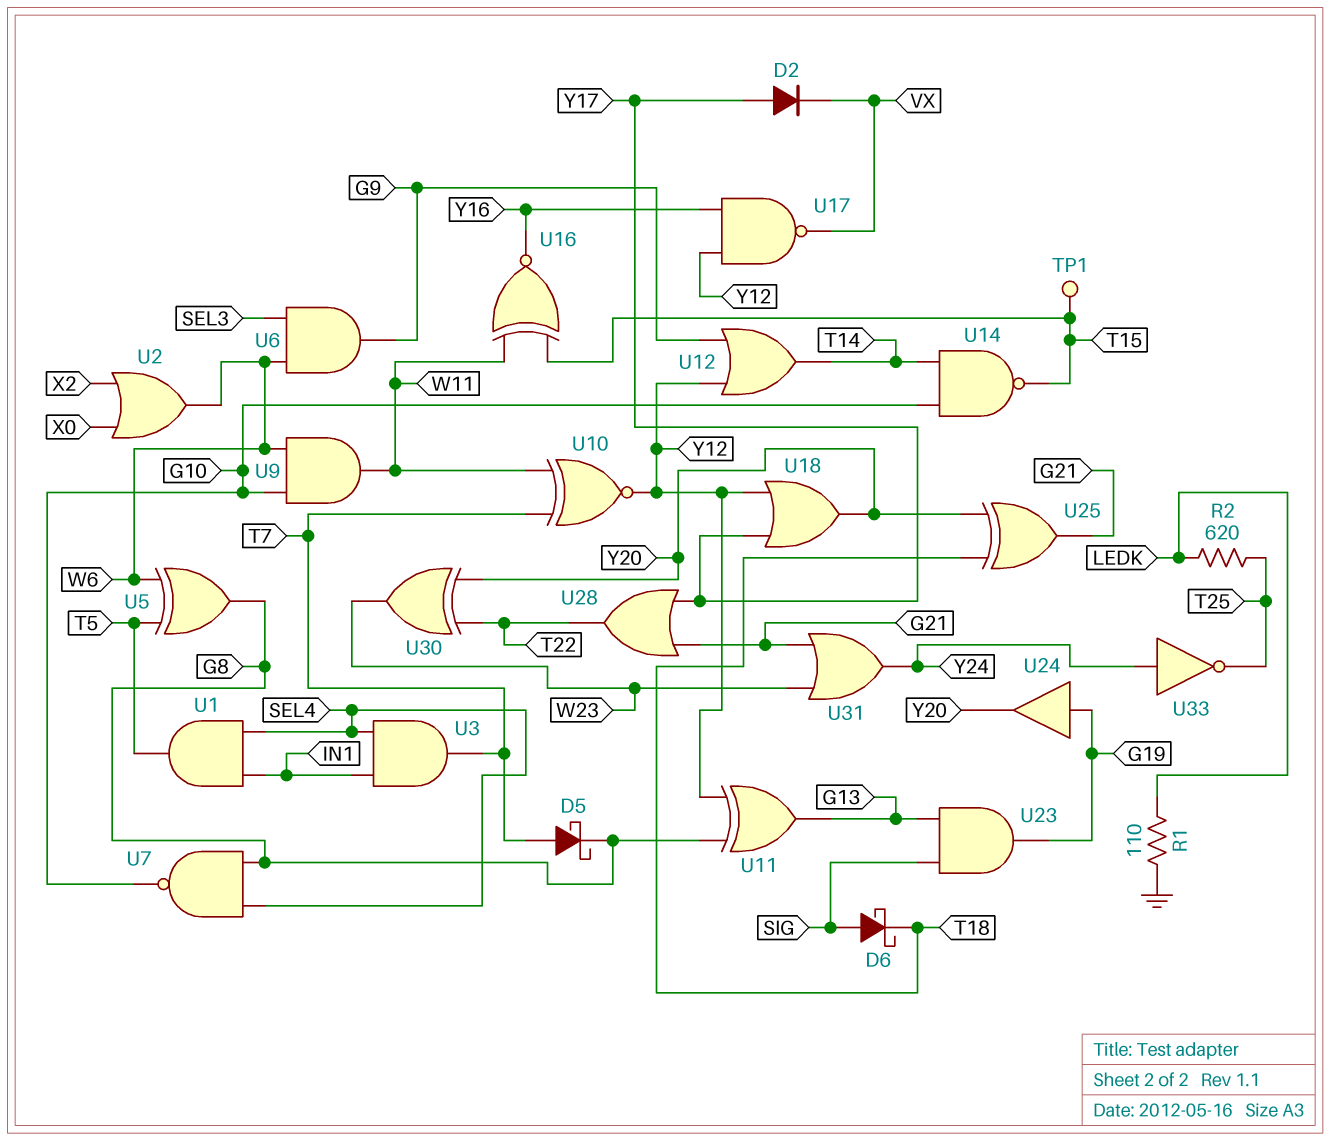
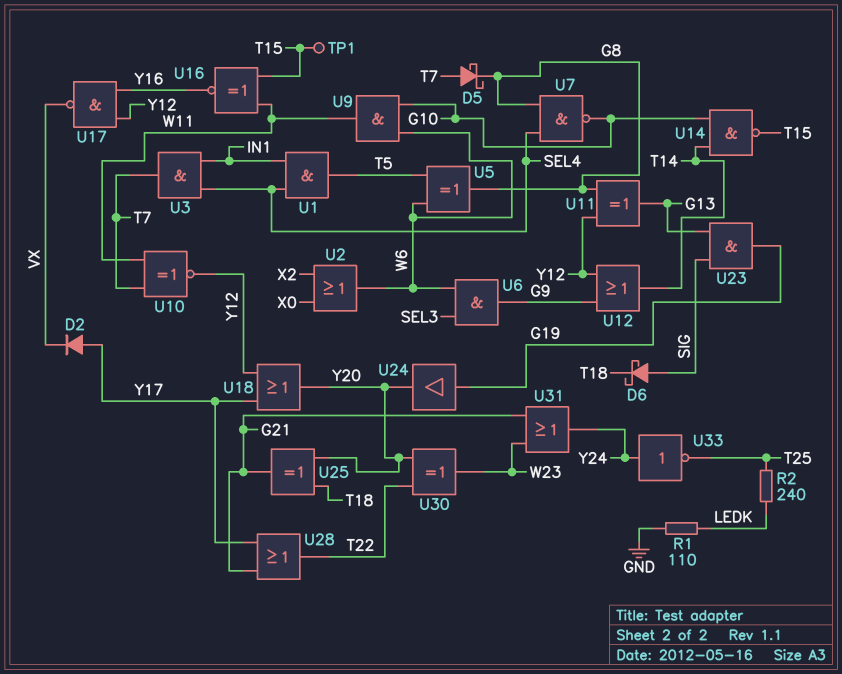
R2: 620 (LEDK, T25) -> 240 (LEDK, T25)

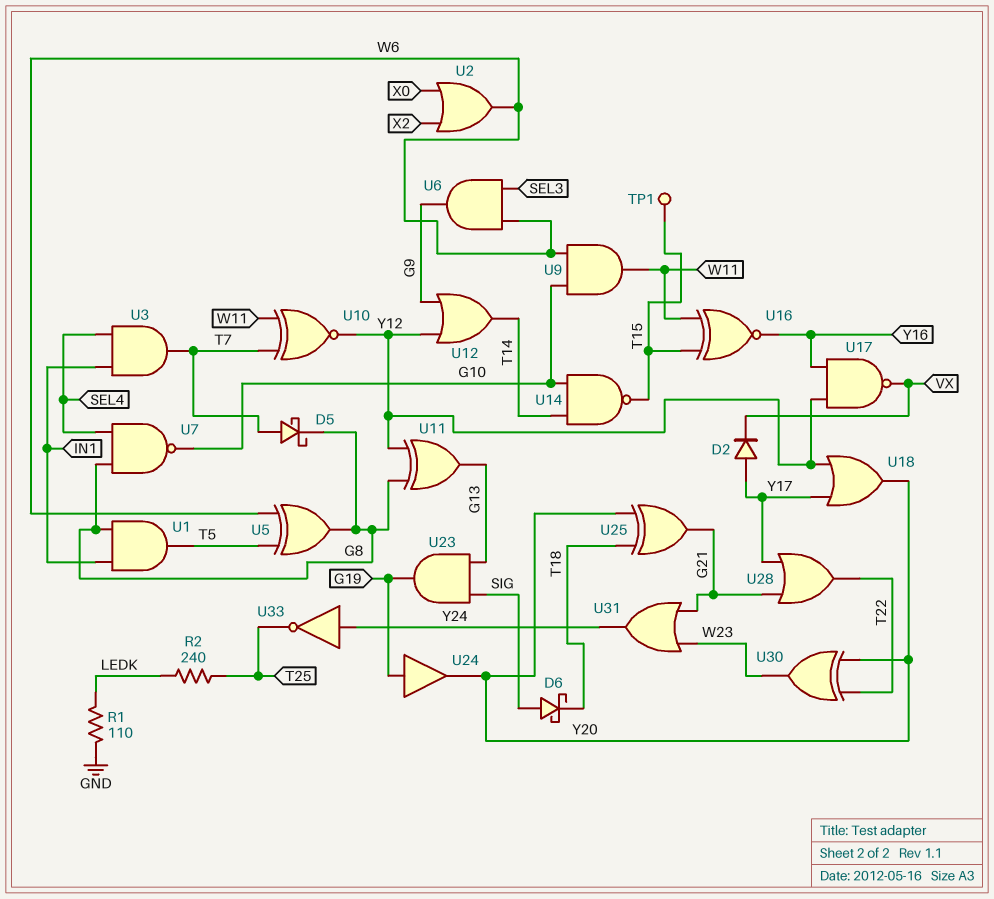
U1: AND (in IN1, in SEL4, out T5) -> AND (in G8, in IN1, out T5)

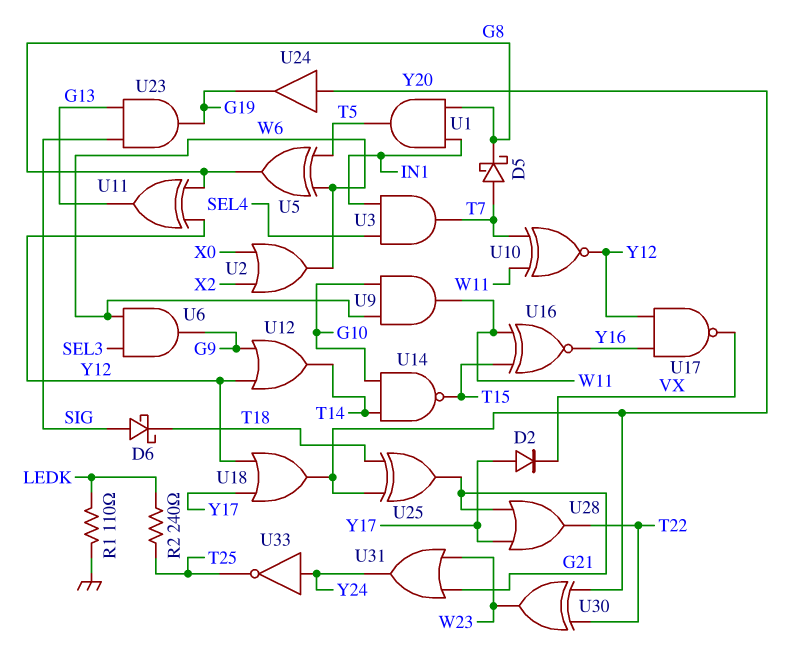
TP1: test point (T15) -> none
U7: NAND (in G8, in SEL4, out G10) -> none
U24: buffer (in G19, out Y20) -> buffer (in Y20, out G19)

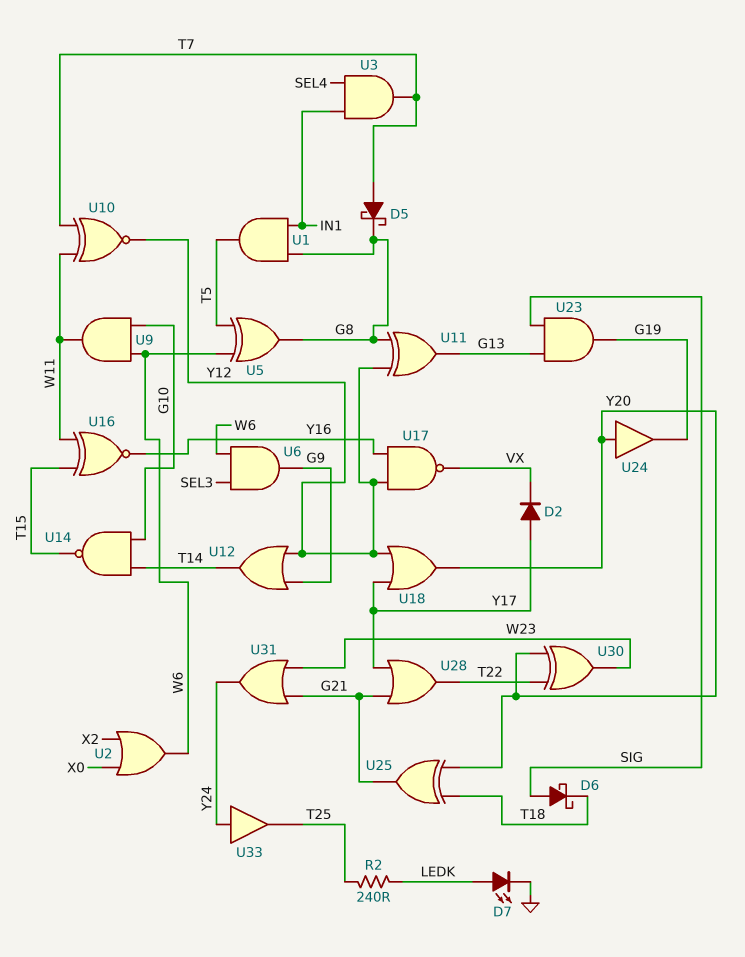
D7: none -> LED (A LEDK, K GND)
R1: 110 (GND, LEDK) -> none
U33: NOT (in Y24, out T25) -> buffer (in Y24, out T25)

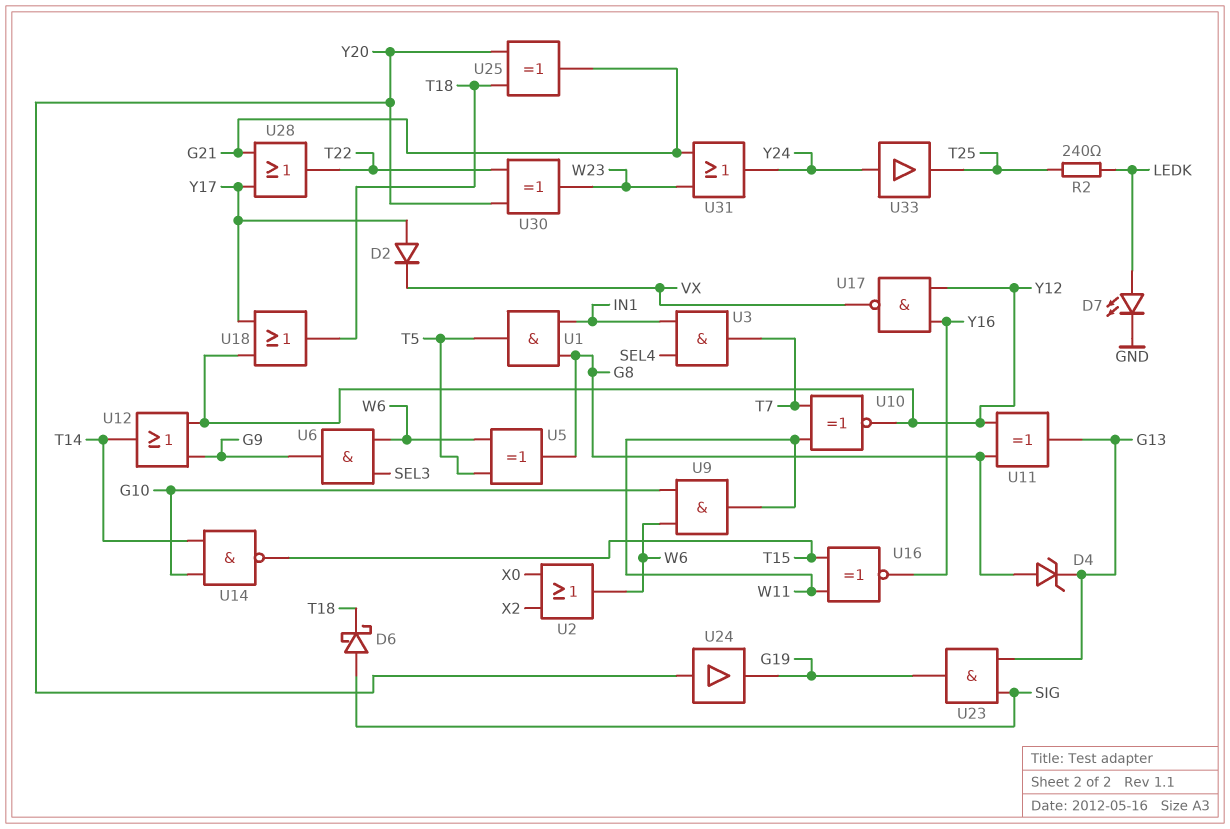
D4: none -> zener (A G8, K G13)
D5: schottky (A T7, K G8) -> none
U18: OR (in Y12, in Y17, out Y20) -> OR (in Y12, in Y17, out T18)

